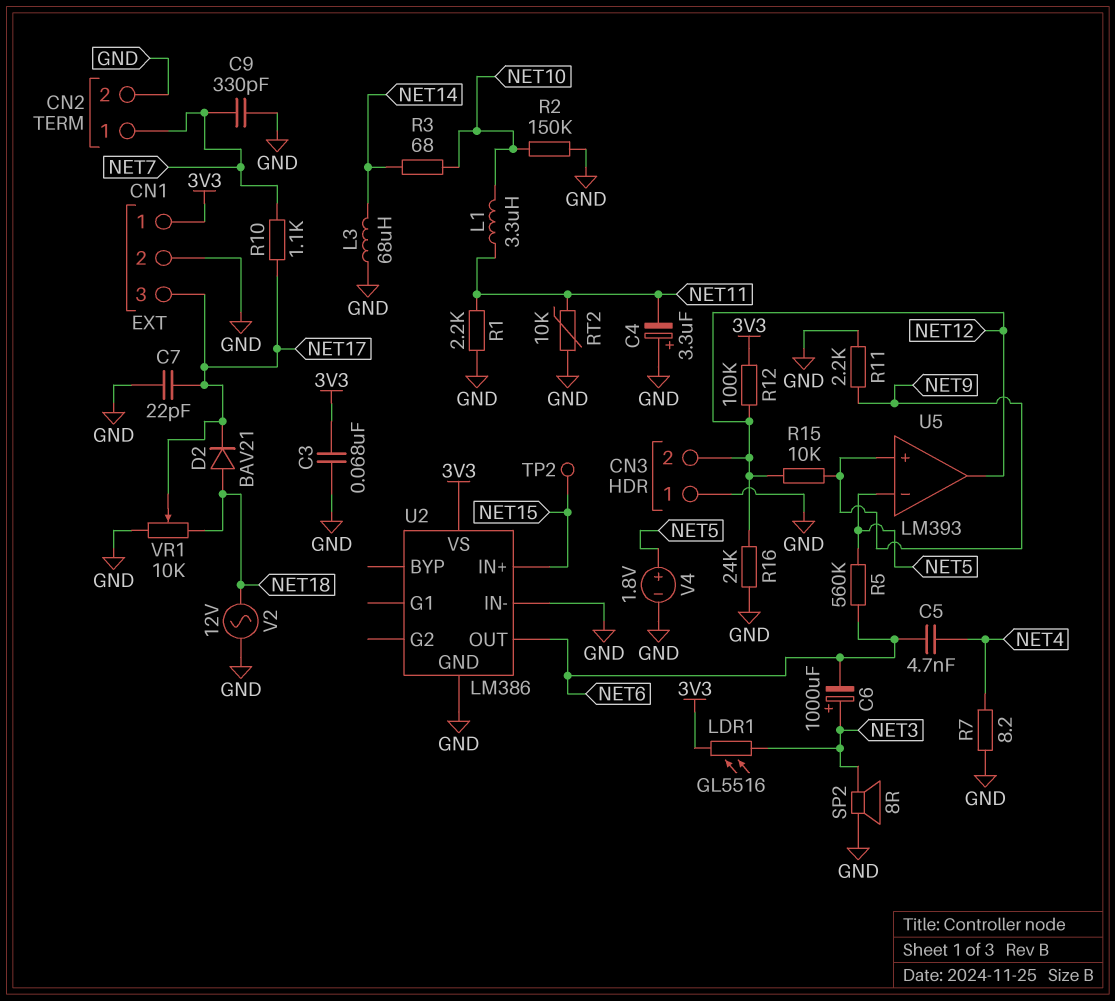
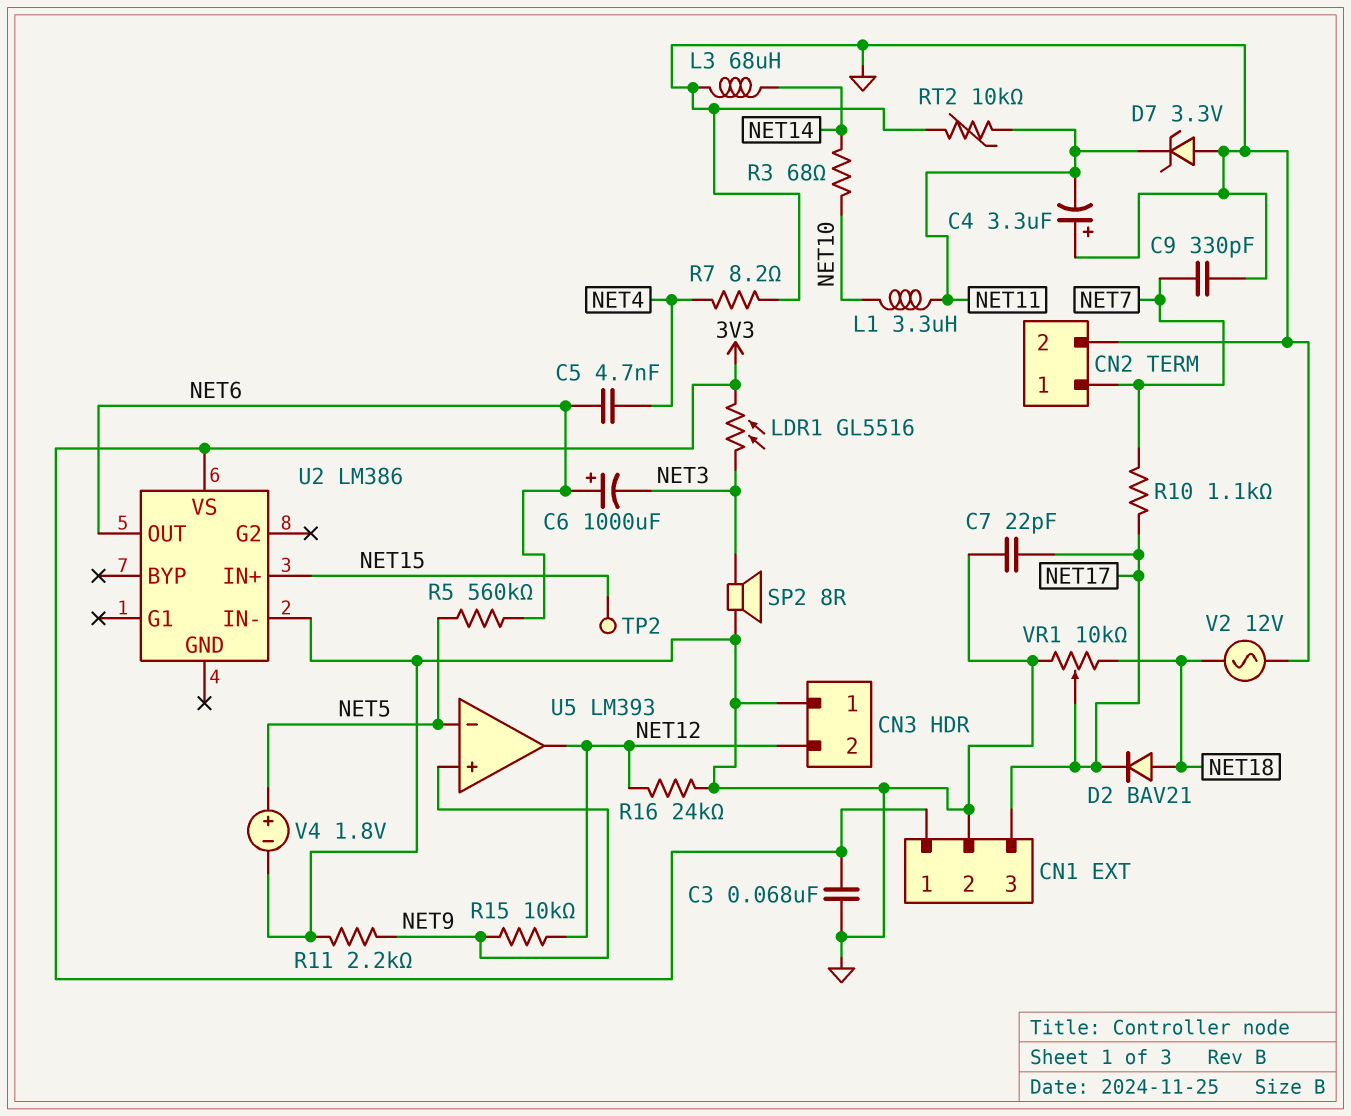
C6: 1000uF (plus NET3, minus NET6) -> 1000uF (plus NET6, minus NET3)
D7: none -> zener 3.3V (A GND, K NET11)
R1: 2.2k (GND, NET11) -> none
R2: 150k (GND, NET10) -> none
R12: 100k (3V3, NET12) -> none
U2 pin GND: GND -> none

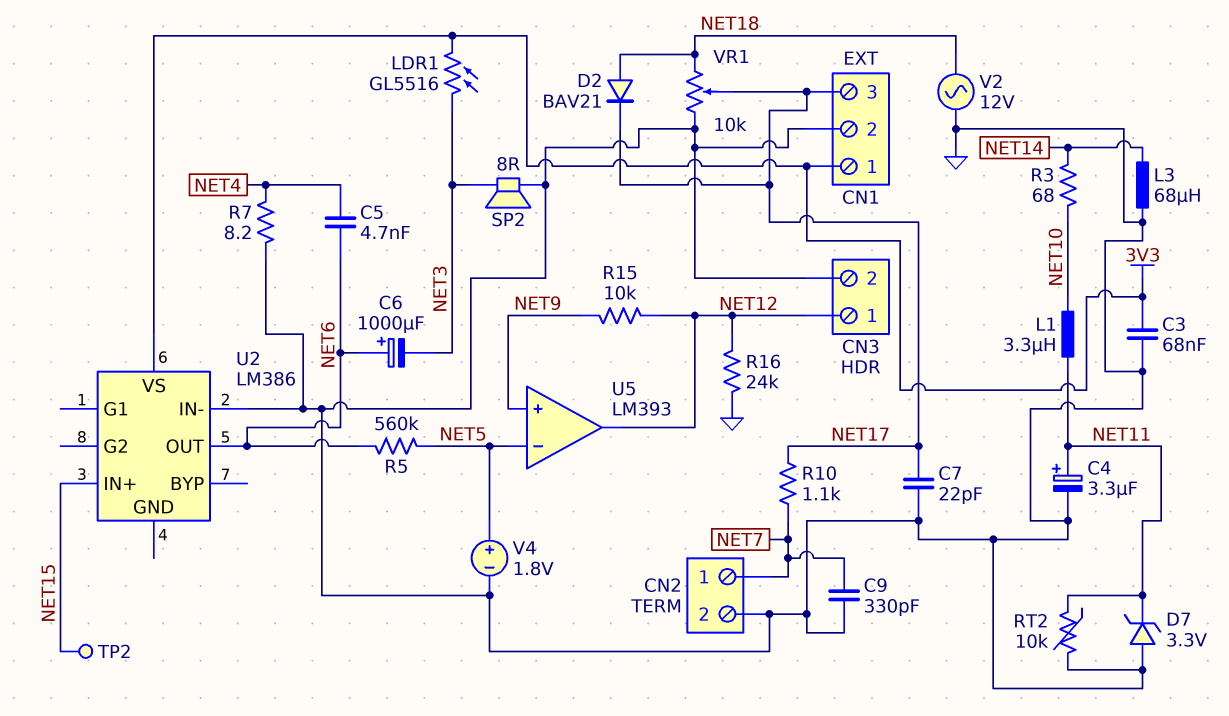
C4: 3.3uF (plus GND, minus NET11) -> 3.3uF (plus NET11, minus GND)
CN3 pin 1: GND -> NET12
CN3 pin 2: NET12 -> GND
R11: 2.2k (GND, NET9) -> none

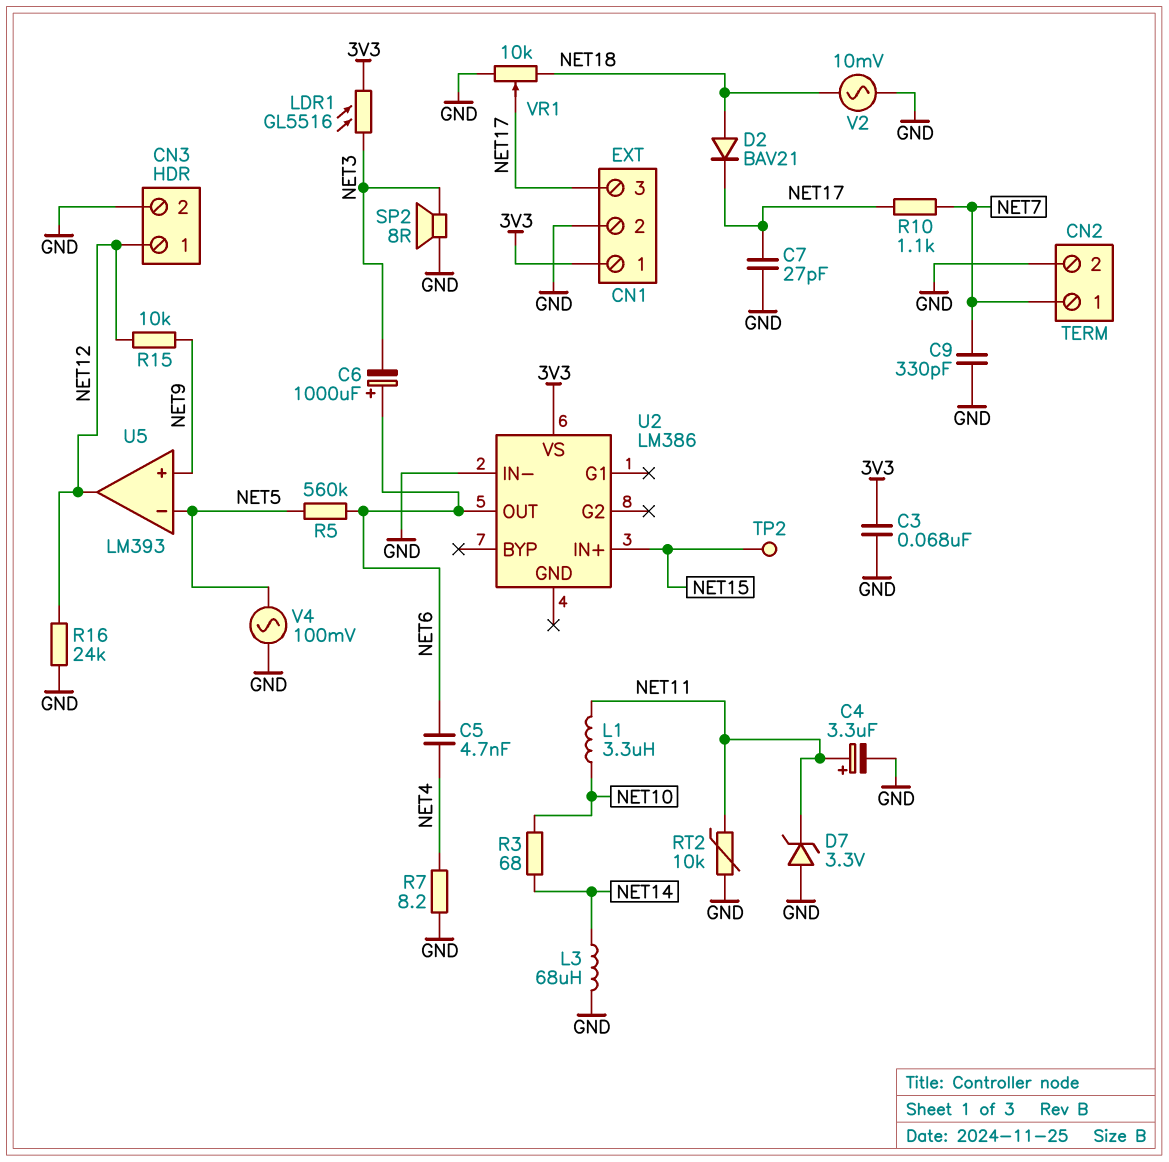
C7: 22pF (GND, NET17) -> 27pF (GND, NET17)
V2: AC 12V (GND, NET18) -> AC 10mV (GND, NET18)
V4: 1.8V (plus NET5, minus GND) -> AC 100mV (GND, NET5)

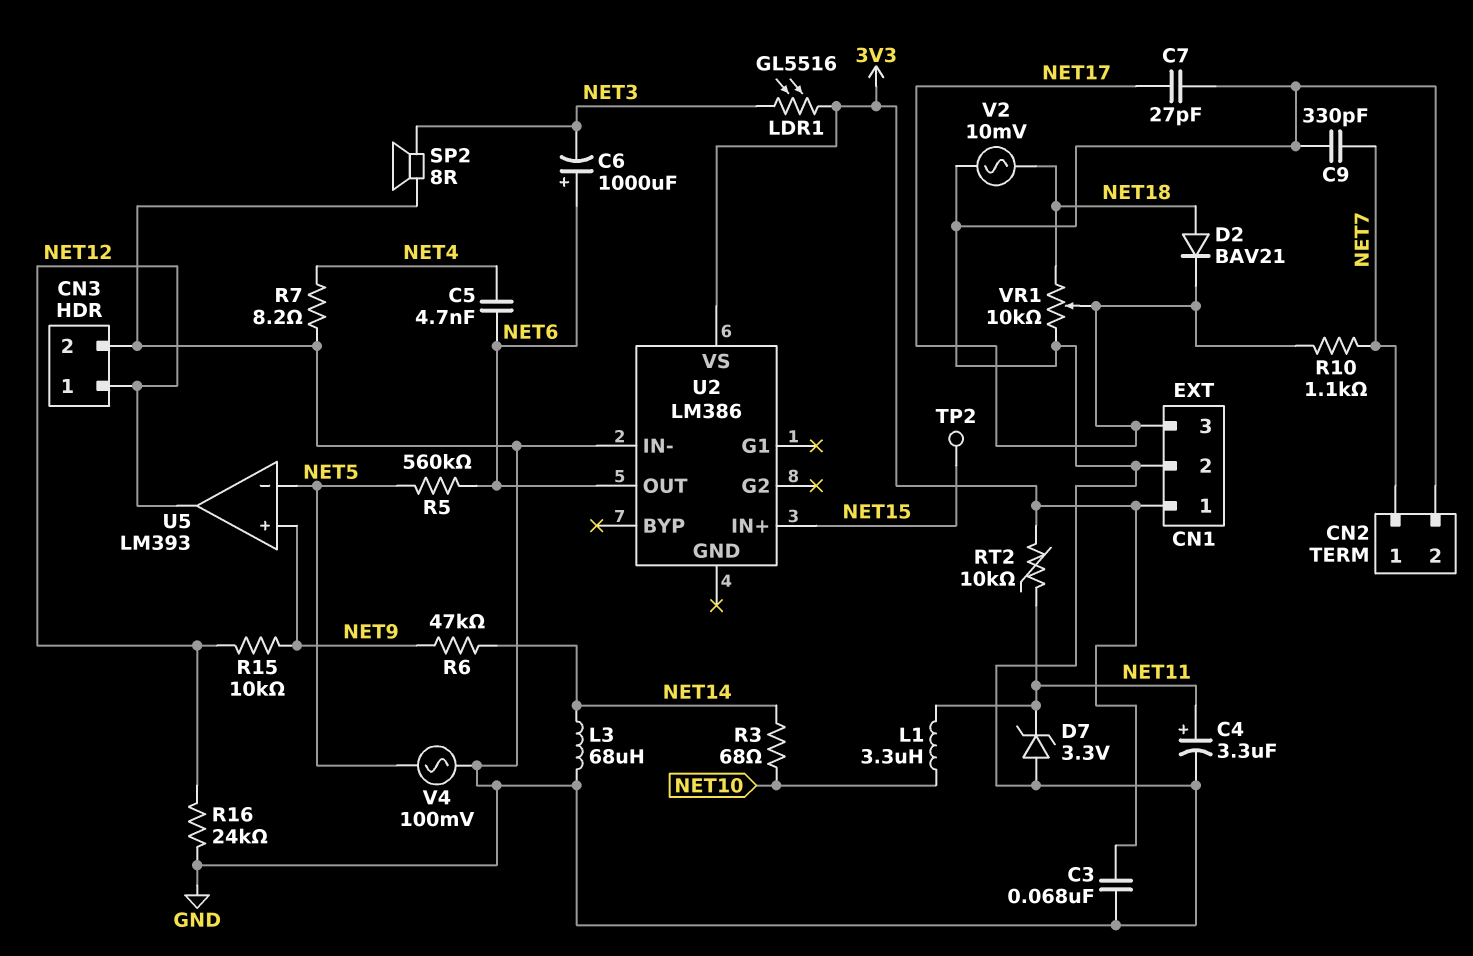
R6: none -> 47k (NET9, NET14)
RT2: 10k (GND, NET11) -> 10k (3V3, NET11)

